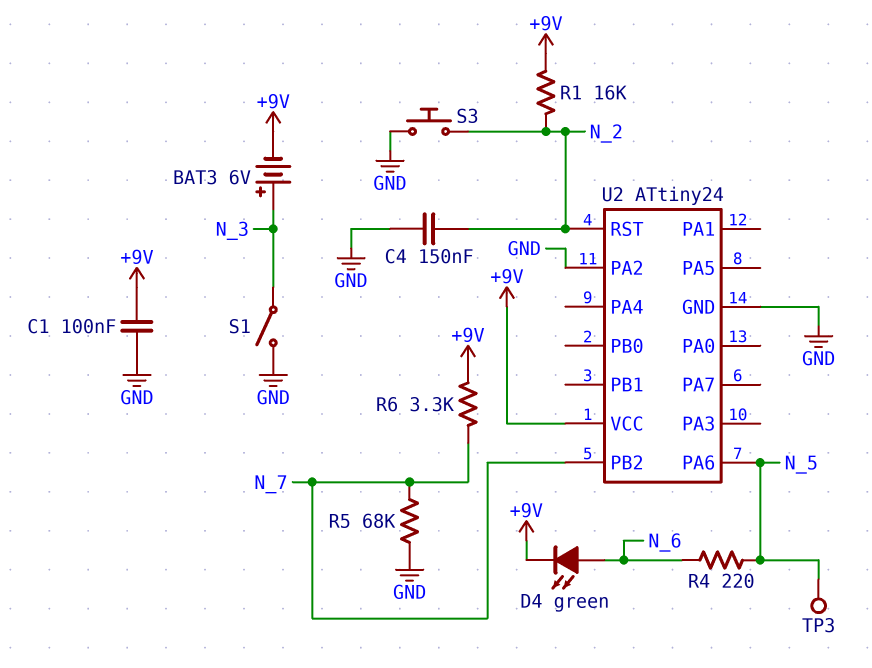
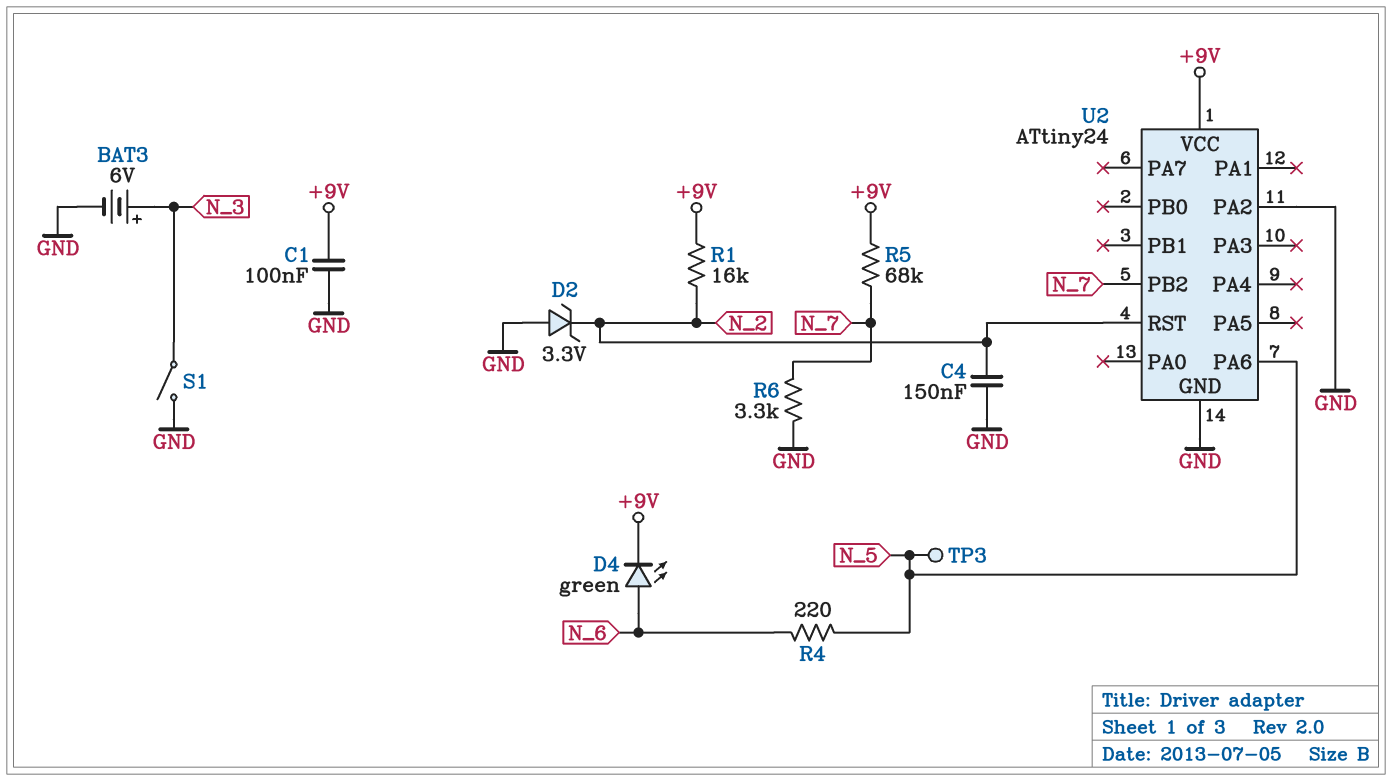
BAT3: 6V (plus N_3, minus +9V) -> 6V (plus N_3, minus GND)
D2: none -> zener 3.3V (A GND, K N_2)
R5: 68k (GND, N_7) -> 68k (+9V, N_7)
R6: 3.3k (+9V, N_7) -> 3.3k (GND, N_7)
S3: button (GND, N_2) -> none

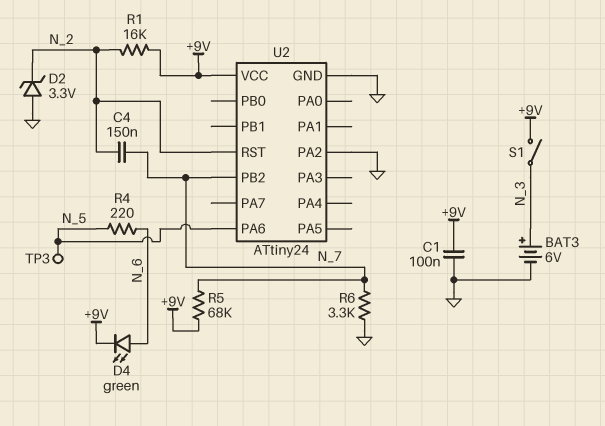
C4: 150nF (GND, N_2) -> 150nF (N_2, N_7)
S1: switch (GND, N_3) -> switch (+9V, N_3)

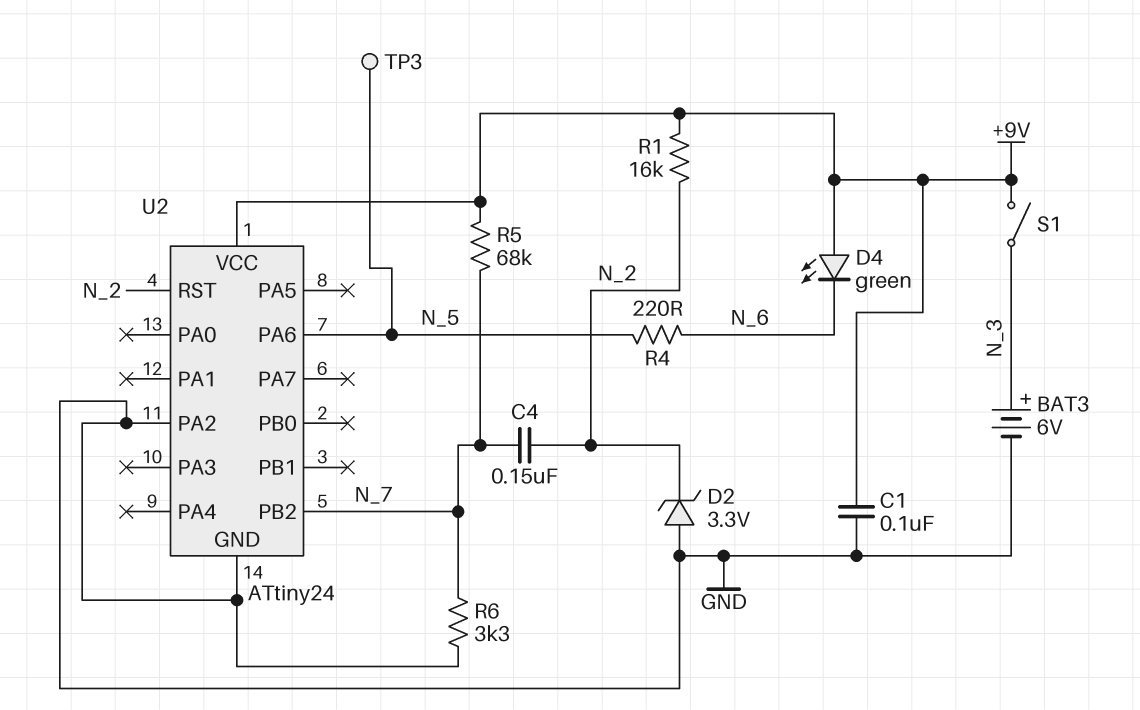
D4: LED green (A N_6, K +9V) -> LED green (A +9V, K N_6)

